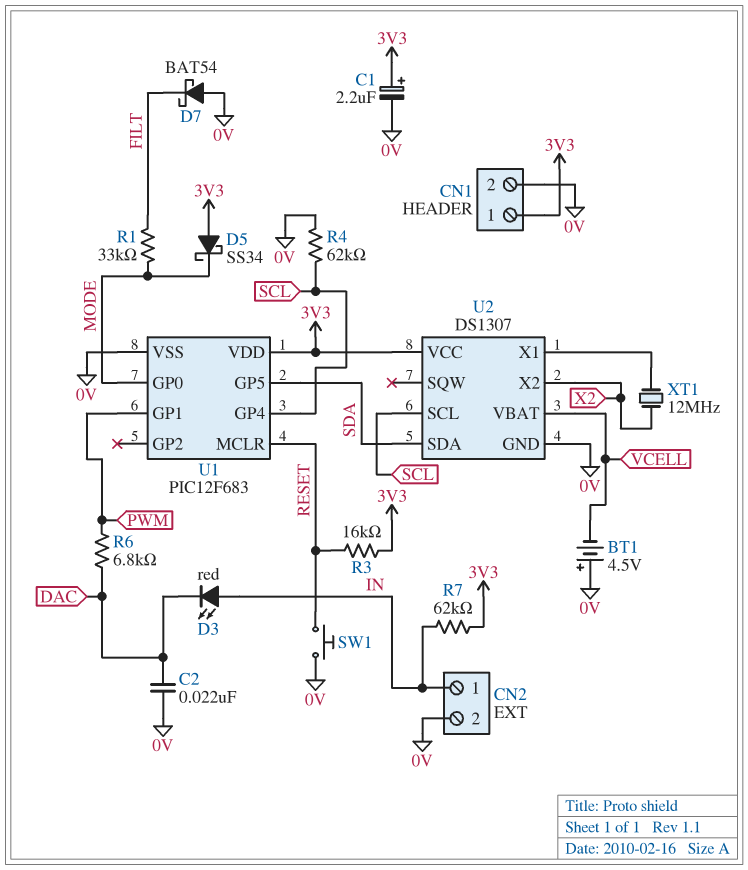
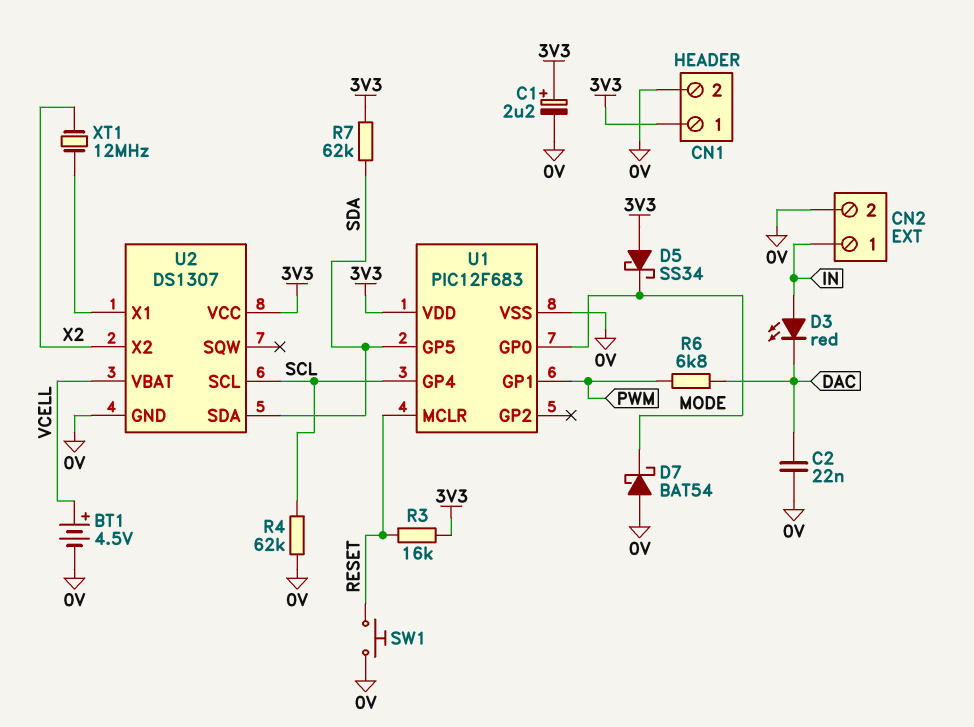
BT1: 4.5V (plus 0V, minus VCELL) -> 4.5V (plus VCELL, minus 0V)
D7: schottky BAT54 (A 0V, K FILT) -> schottky BAT54 (A 0V, K MODE)
R1: 33k (FILT, MODE) -> none
R7: 62k (3V3, IN) -> 62k (3V3, SDA)

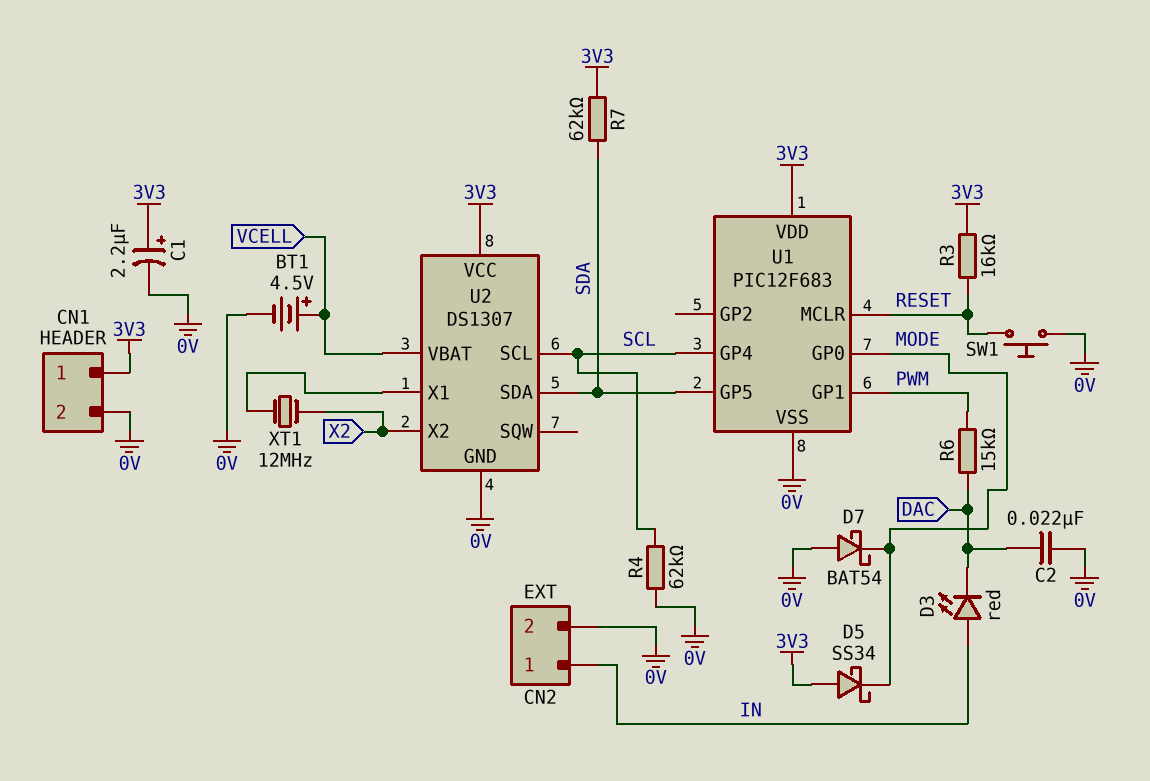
R6: 6.8k (DAC, PWM) -> 15k (DAC, PWM)

